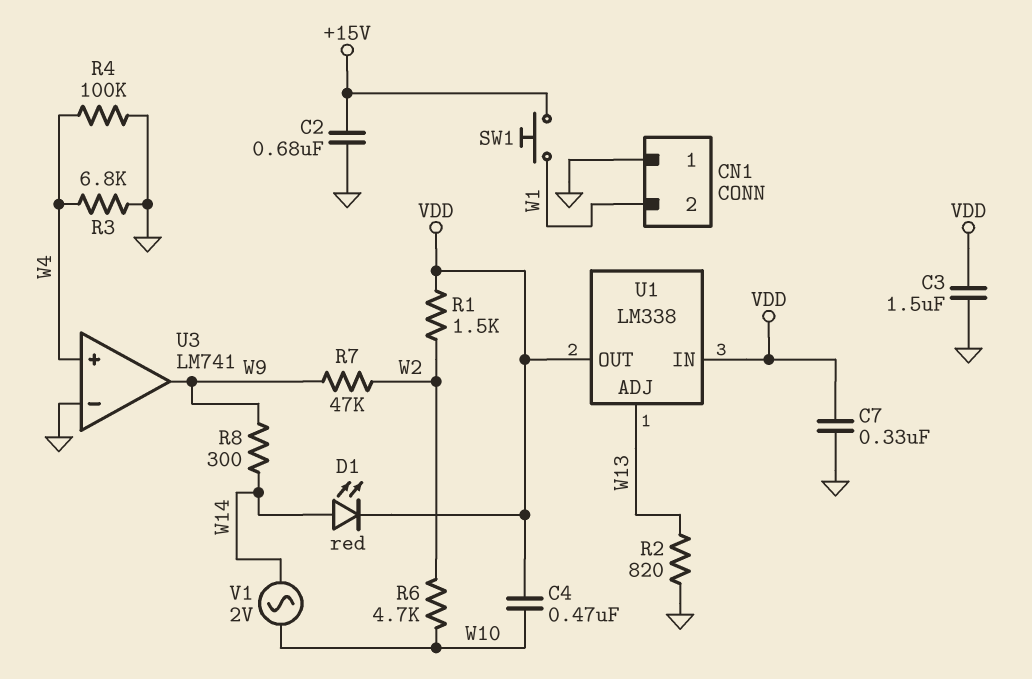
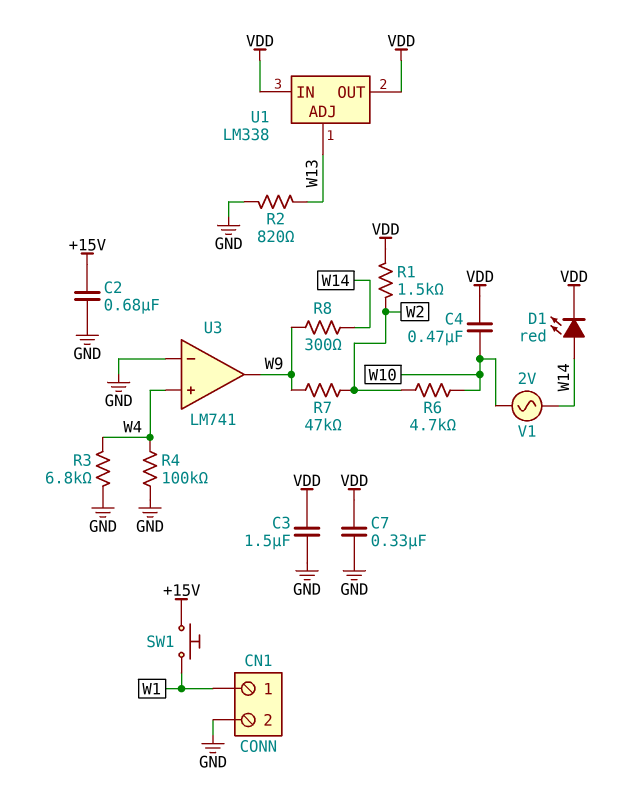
CN1 pin 1: GND -> W1
CN1 pin 2: W1 -> GND

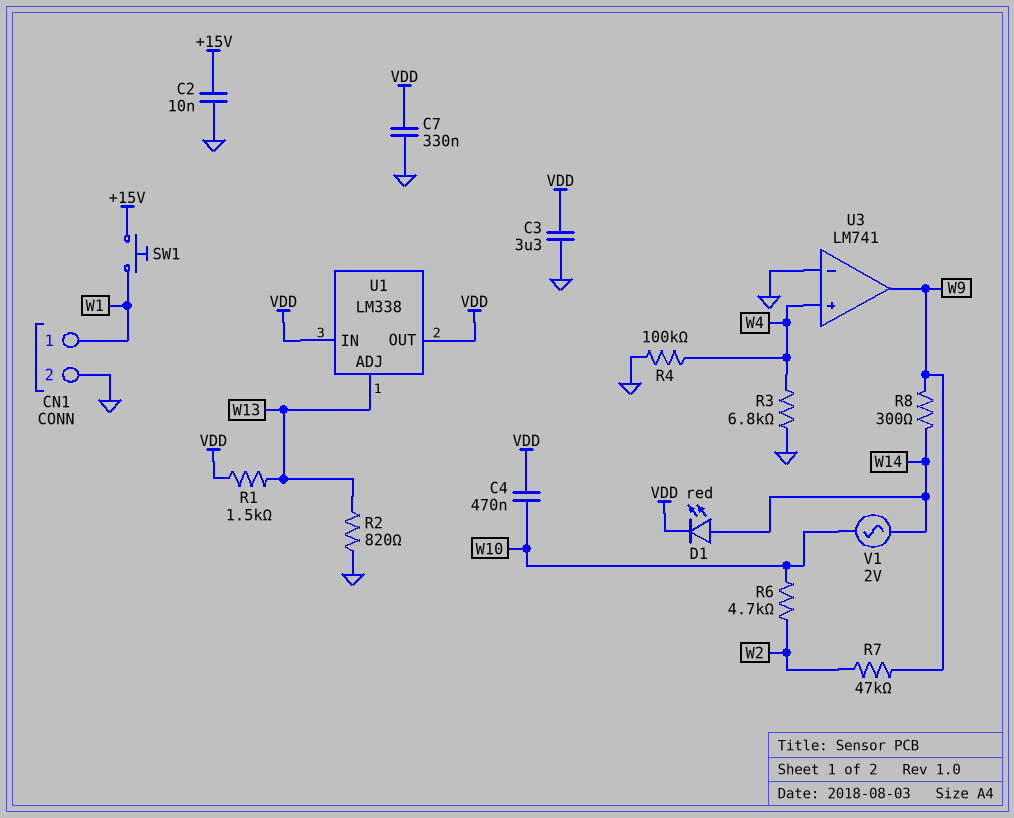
C2: 680nF (+15V, GND) -> 10nF (+15V, GND)
C3: 1.5uF (GND, VDD) -> 3.3uF (GND, VDD)
R1: 1.5k (VDD, W2) -> 1.5k (VDD, W13)

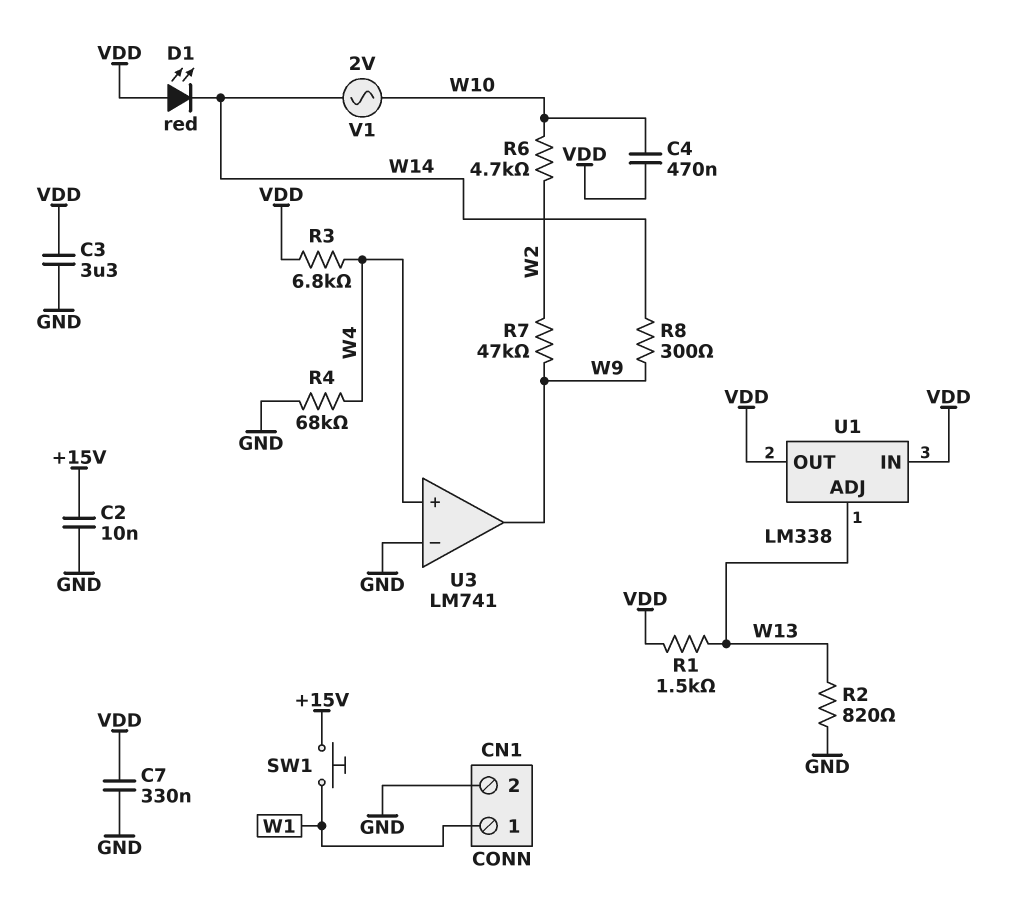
D1: LED red (A W14, K VDD) -> LED red (A VDD, K W14)
R3: 6.8k (GND, W4) -> 6.8k (VDD, W4)
R4: 100k (GND, W4) -> 68k (GND, W4)

